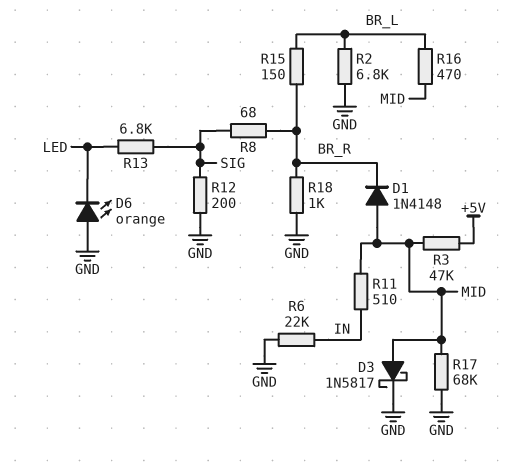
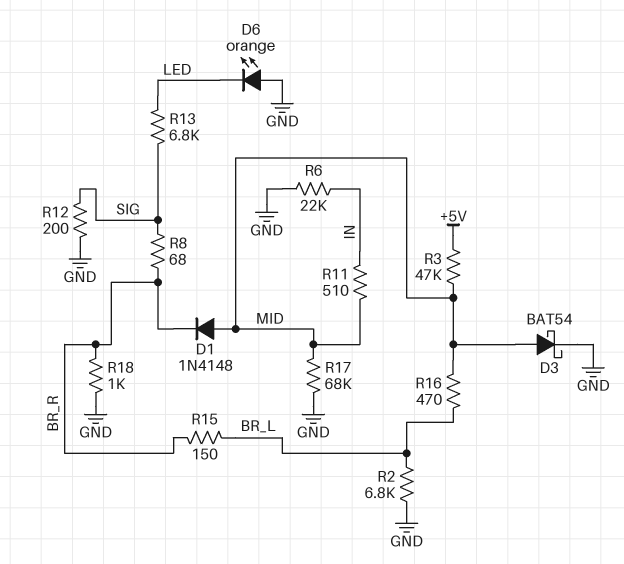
D3: schottky 1N5817 (A MID, K GND) -> schottky BAT54 (A MID, K GND)

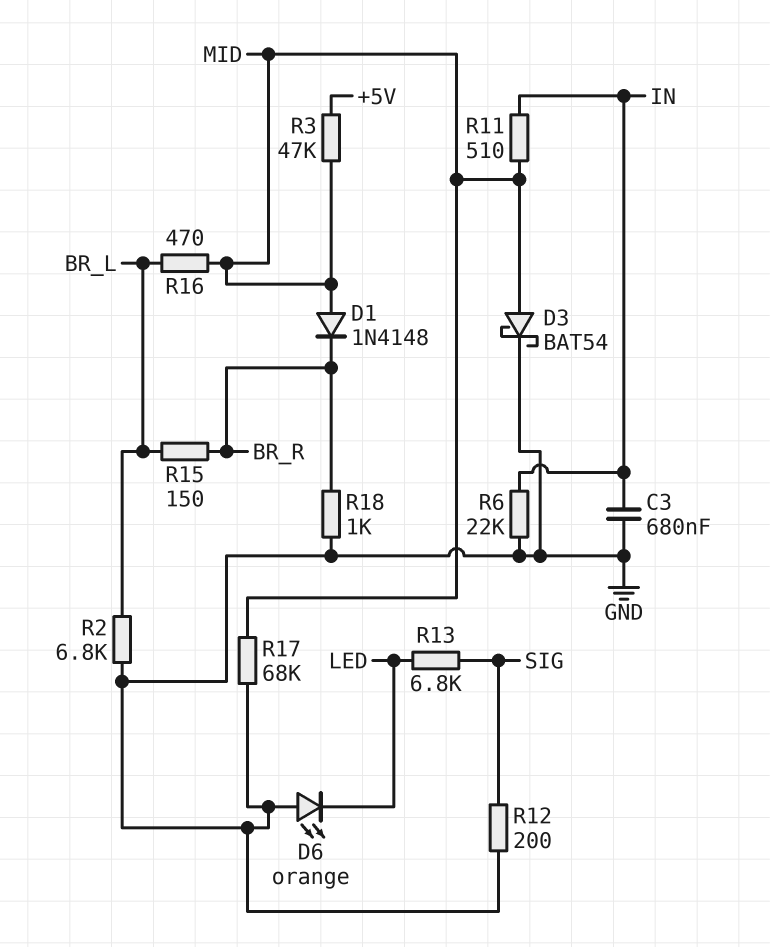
C3: none -> 680nF (GND, IN)
R8: 68 (BR_R, SIG) -> none

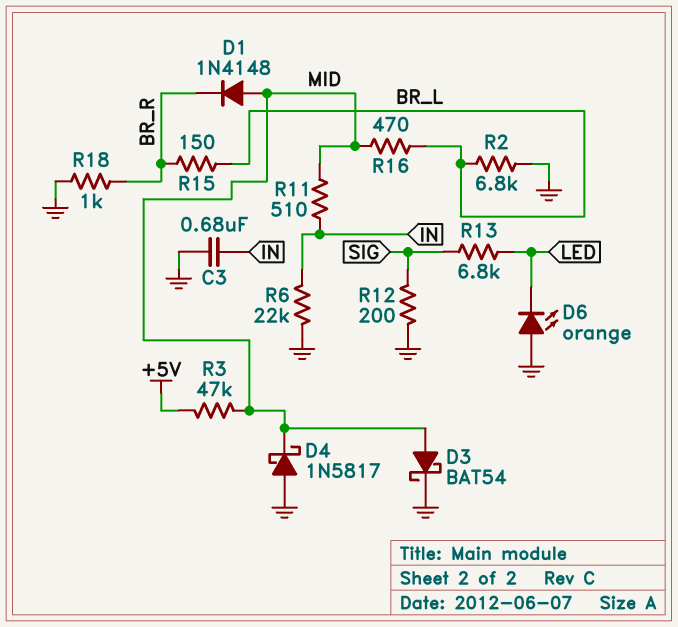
D4: none -> schottky 1N5817 (A GND, K MID)
R17: 68k (GND, MID) -> none

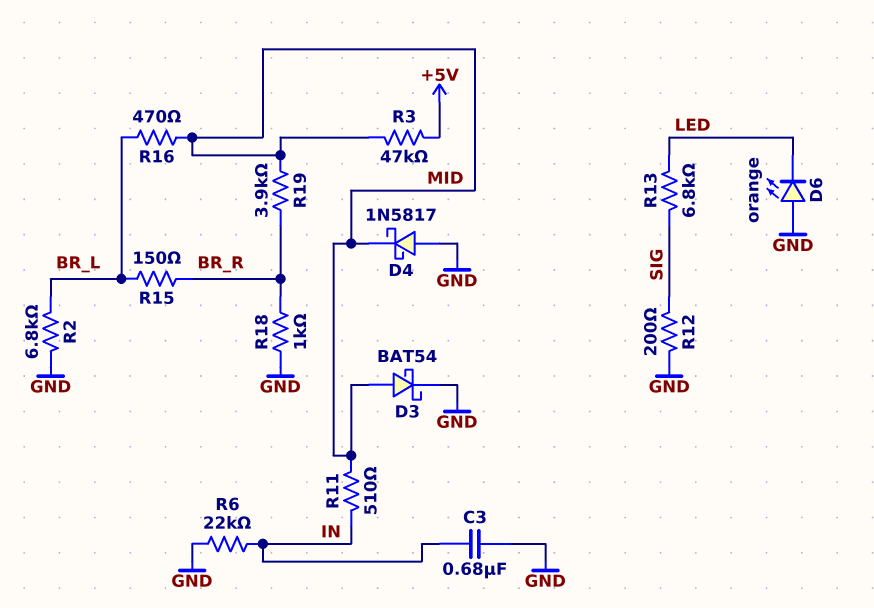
D1: diode 1N4148 (A MID, K BR_R) -> none
R19: none -> 3.9k (BR_R, MID)

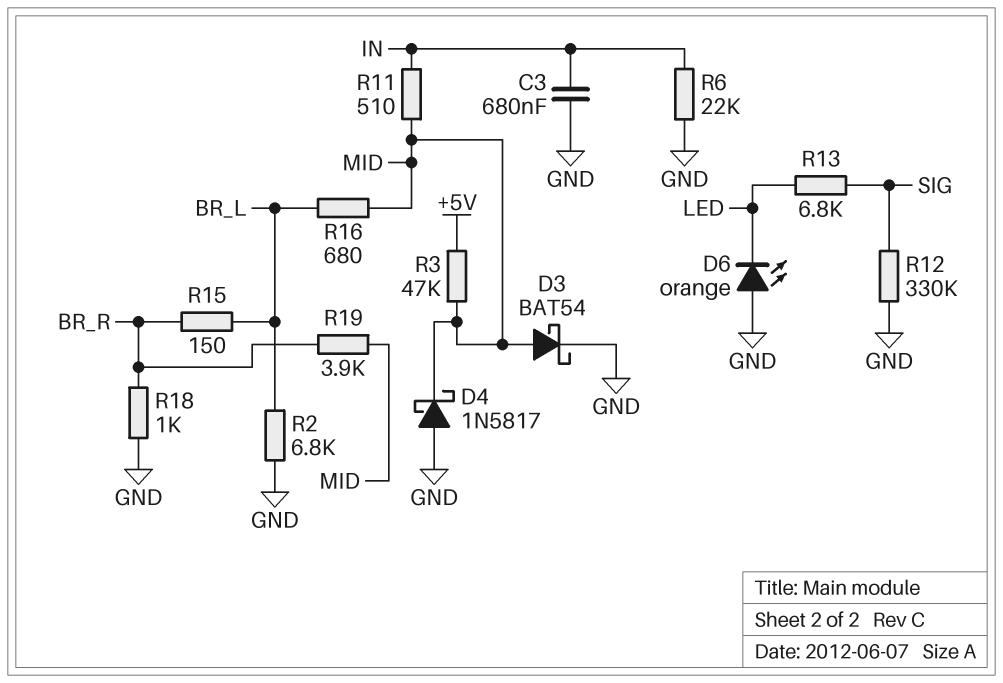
R12: 200 (GND, SIG) -> 330k (GND, SIG)
R16: 470 (BR_L, MID) -> 680 (BR_L, MID)

